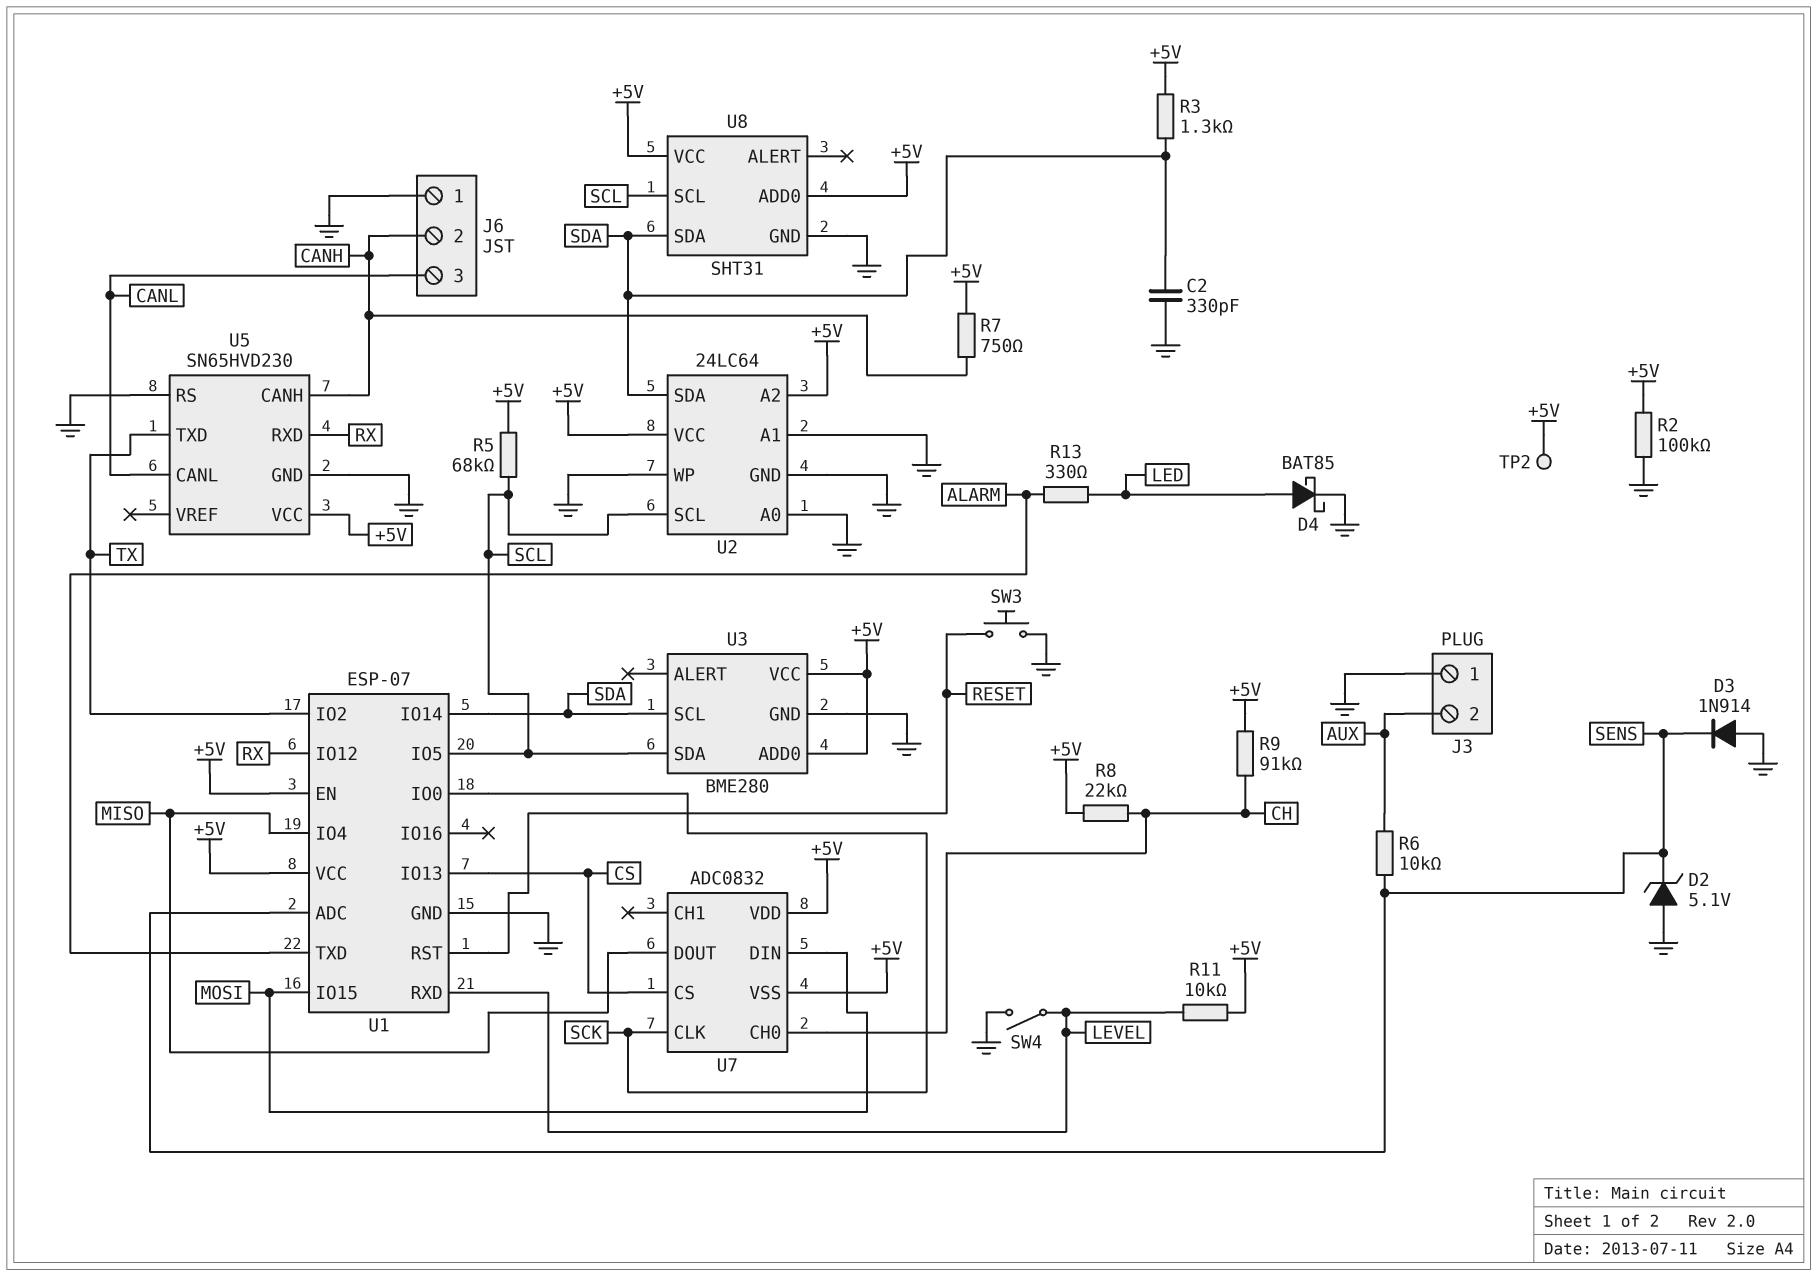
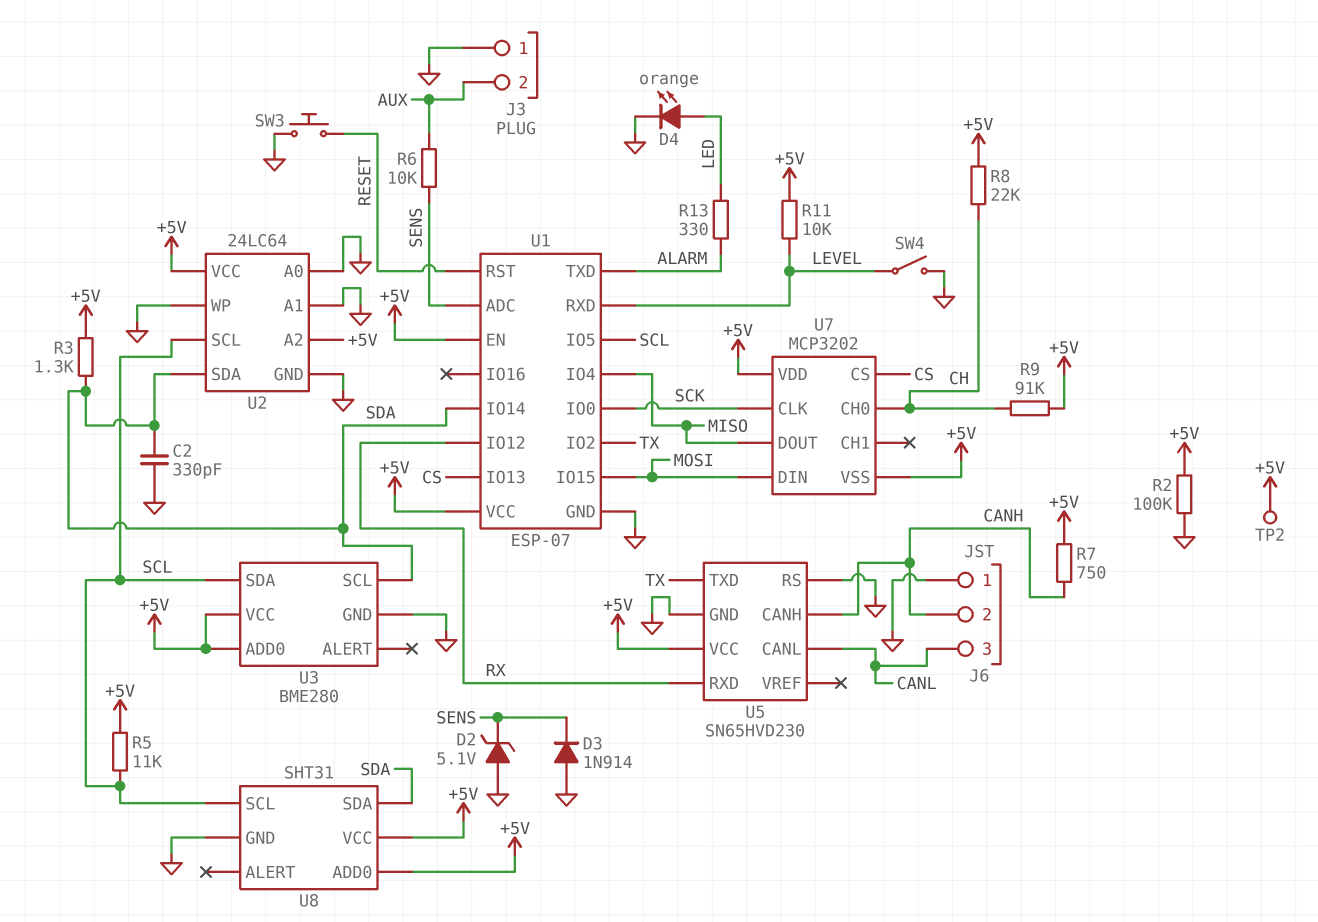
D4: schottky BAT85 (A LED, K GND) -> LED orange (A LED, K GND)
R5: 68k (+5V, SCL) -> 11k (+5V, SCL)
U7: ADC0832 -> MCP3202

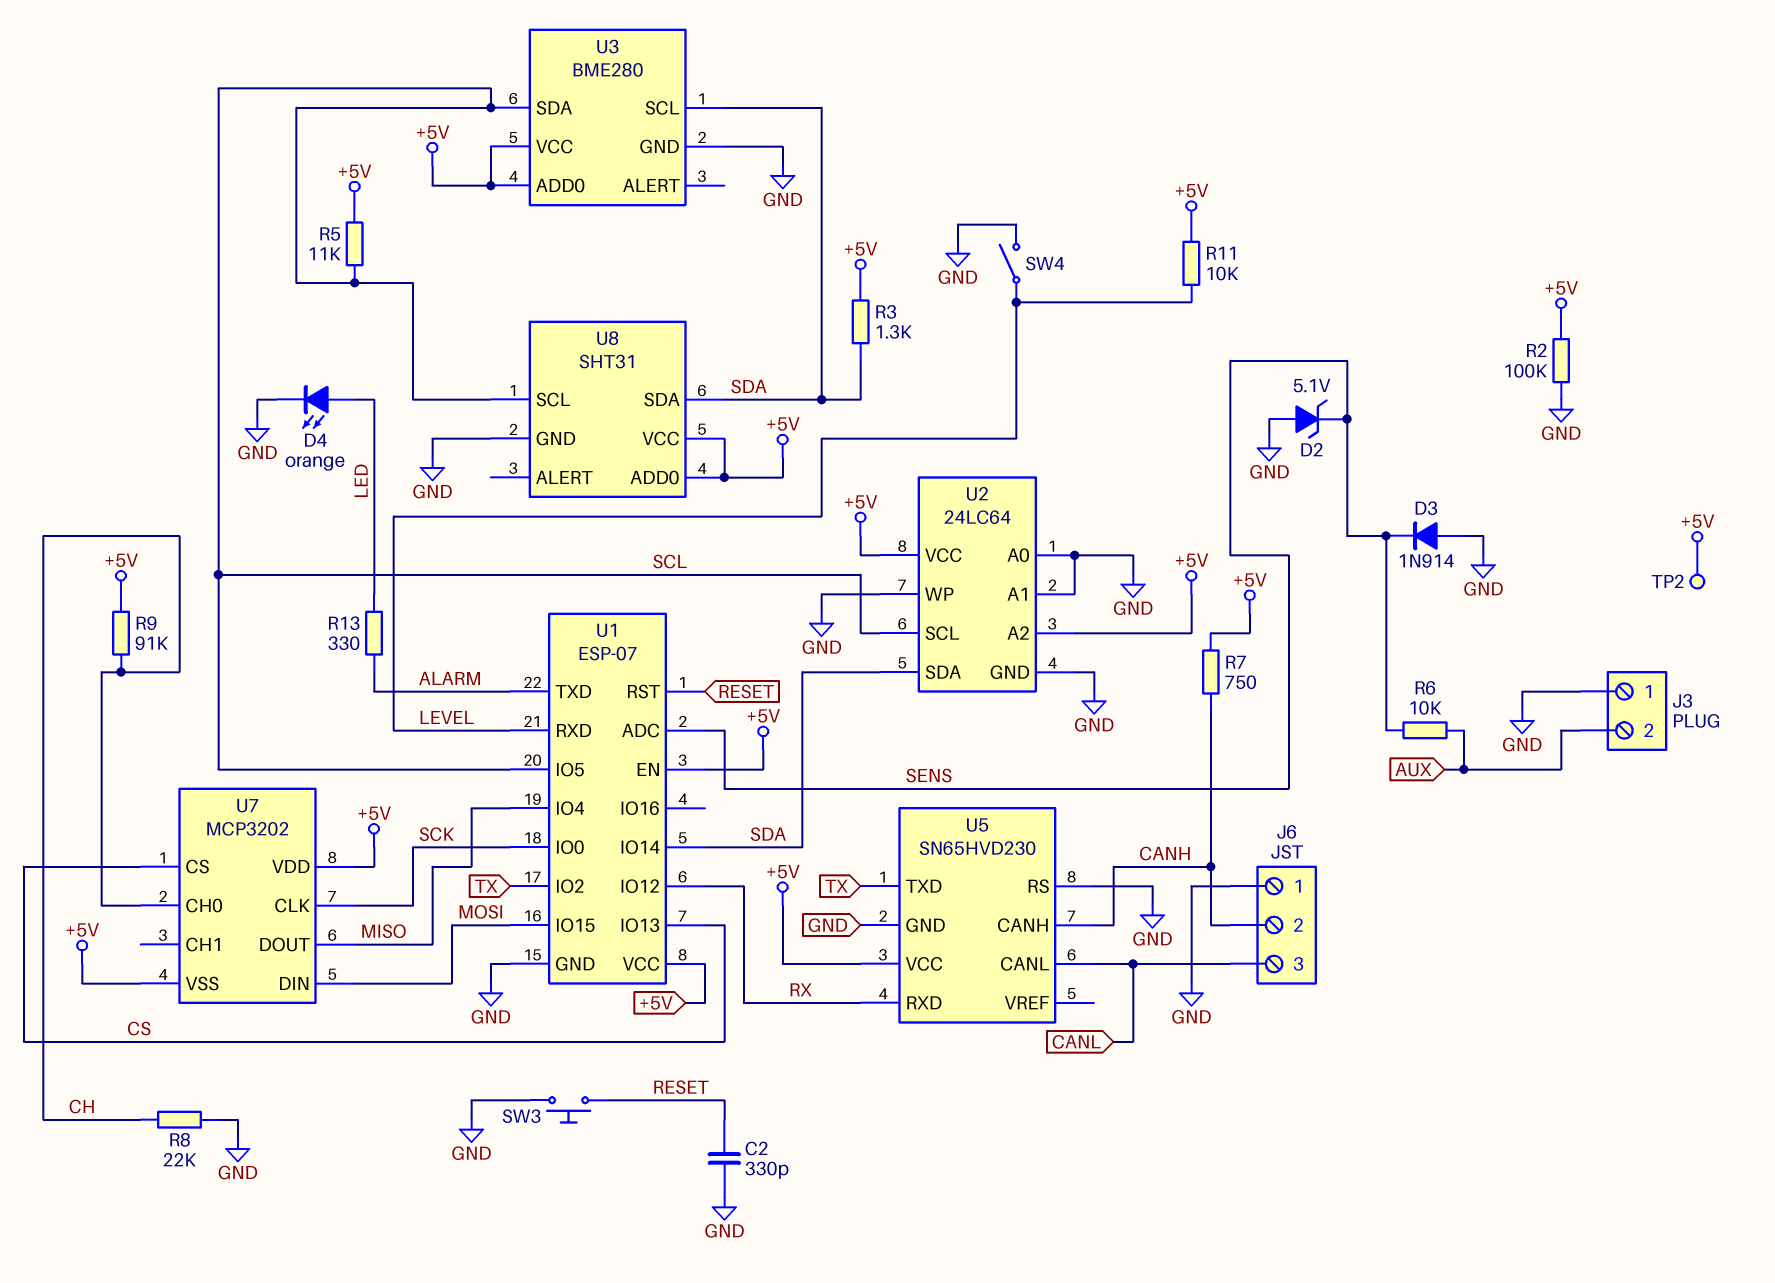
C2: 330pF (GND, SDA) -> 330pF (GND, RESET)
R8: 22k (+5V, CH) -> 22k (CH, GND)

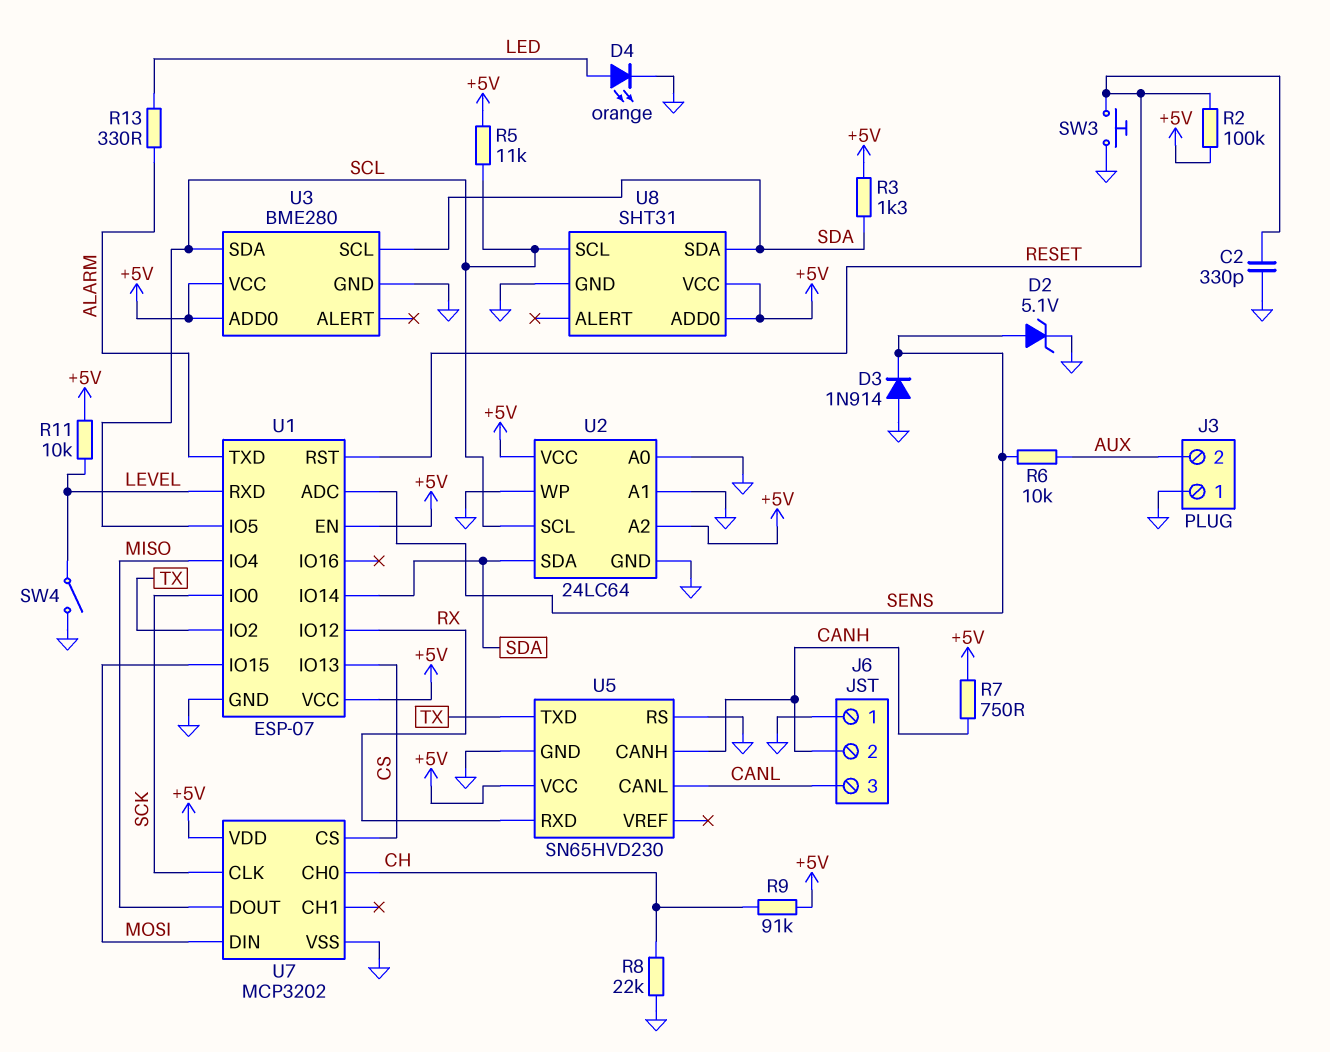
D2: zener 5.1V (A GND, K SENS) -> zener 5.1V (A SENS, K GND)
R2: 100k (+5V, GND) -> 100k (+5V, RESET)
TP2: test point (+5V) -> none
U7 pin VSS: +5V -> GND

